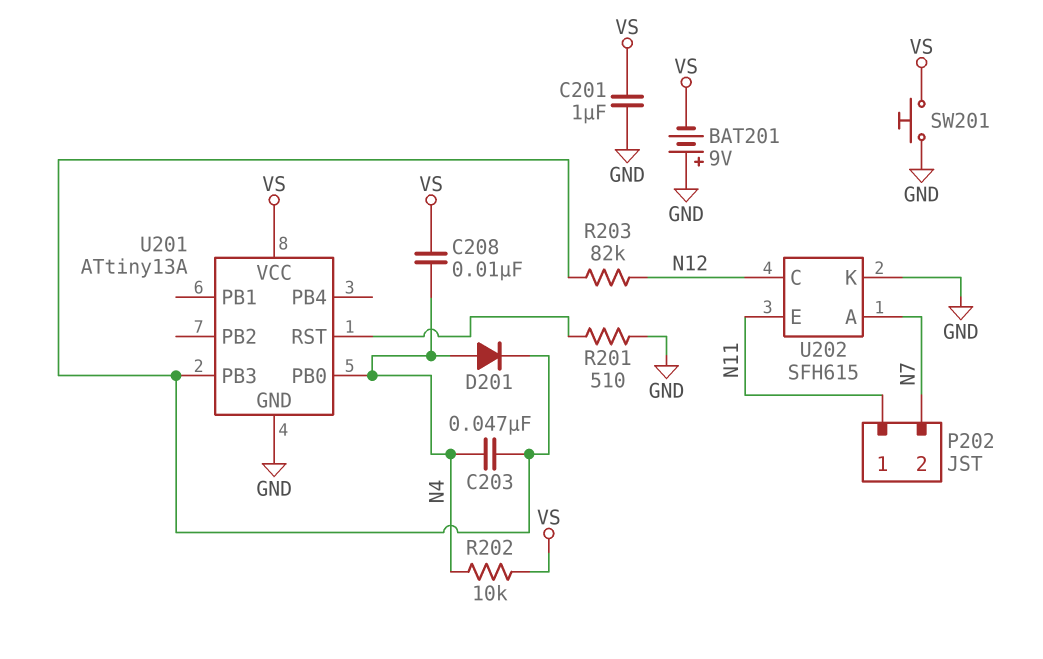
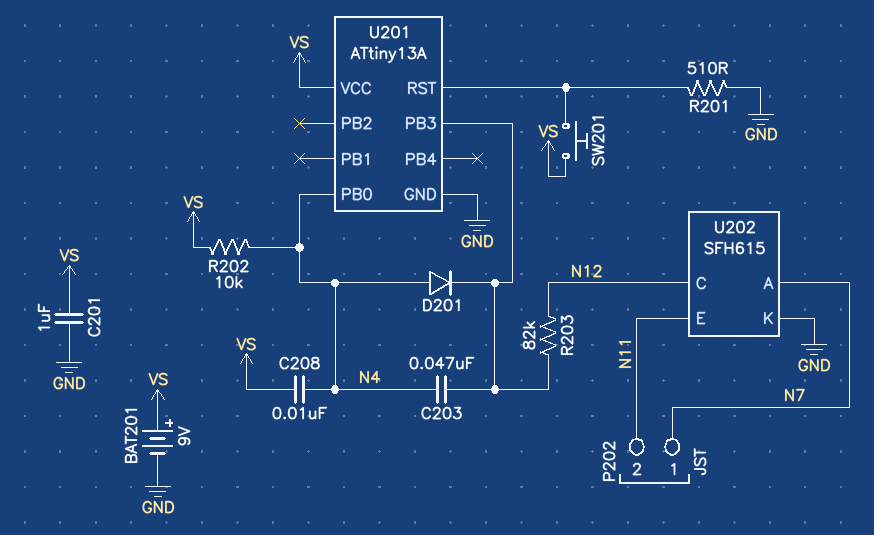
BAT201: 9V (plus GND, minus VS) -> 9V (plus VS, minus GND)
P202 pin 1: N11 -> N7
P202 pin 2: N7 -> N11
SW201: button (GND, VS) -> button (U201/RST, VS)

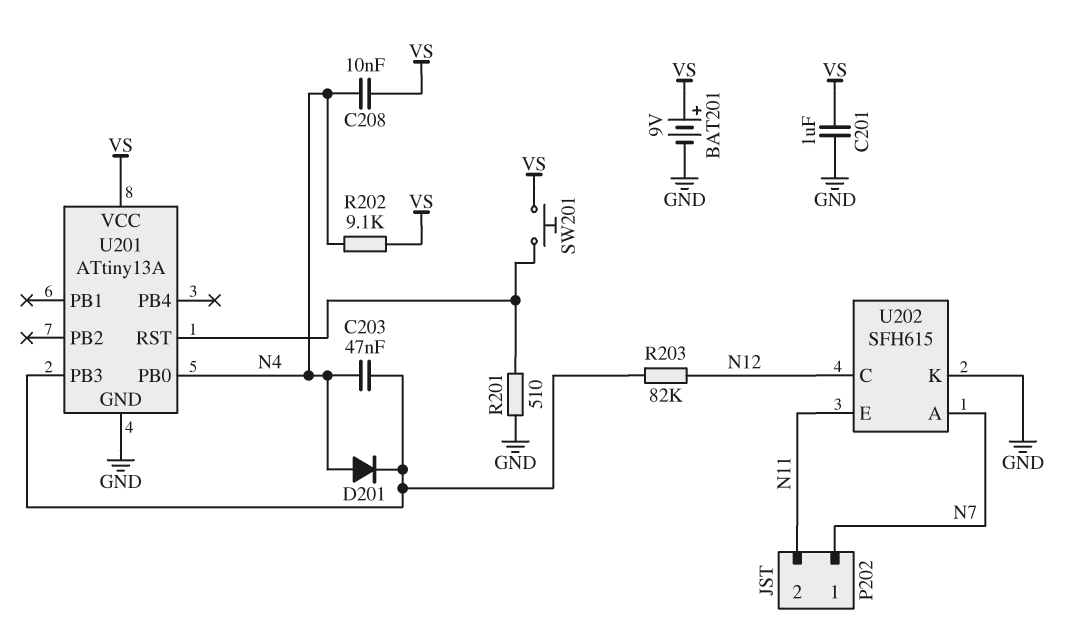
R202: 10k (N4, VS) -> 9.1k (N4, VS)

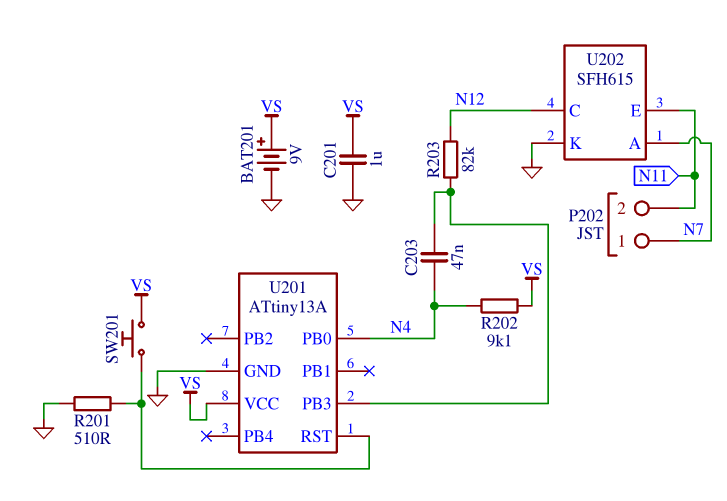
C208: 10nF (N4, VS) -> none
D201: diode (A N4, K U201/PB3) -> none

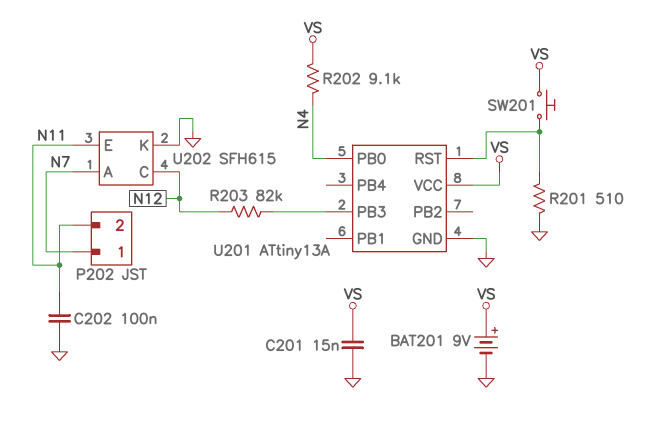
C201: 1uF (GND, VS) -> 15nF (GND, VS)
C202: none -> 100nF (GND, N11)
C203: 47nF (N4, U201/PB3) -> none

